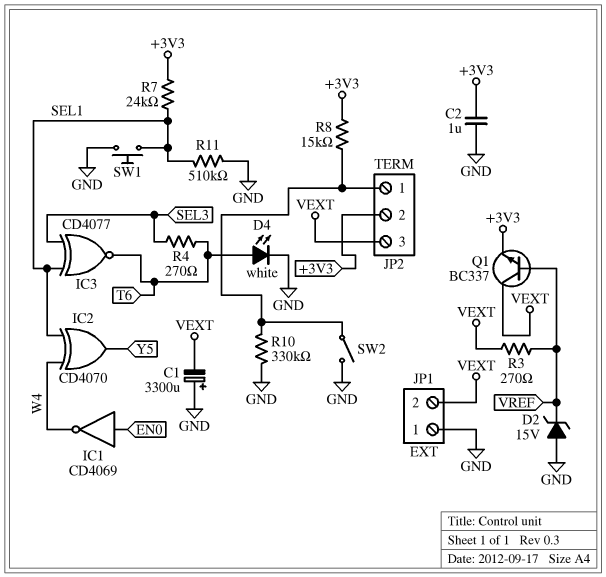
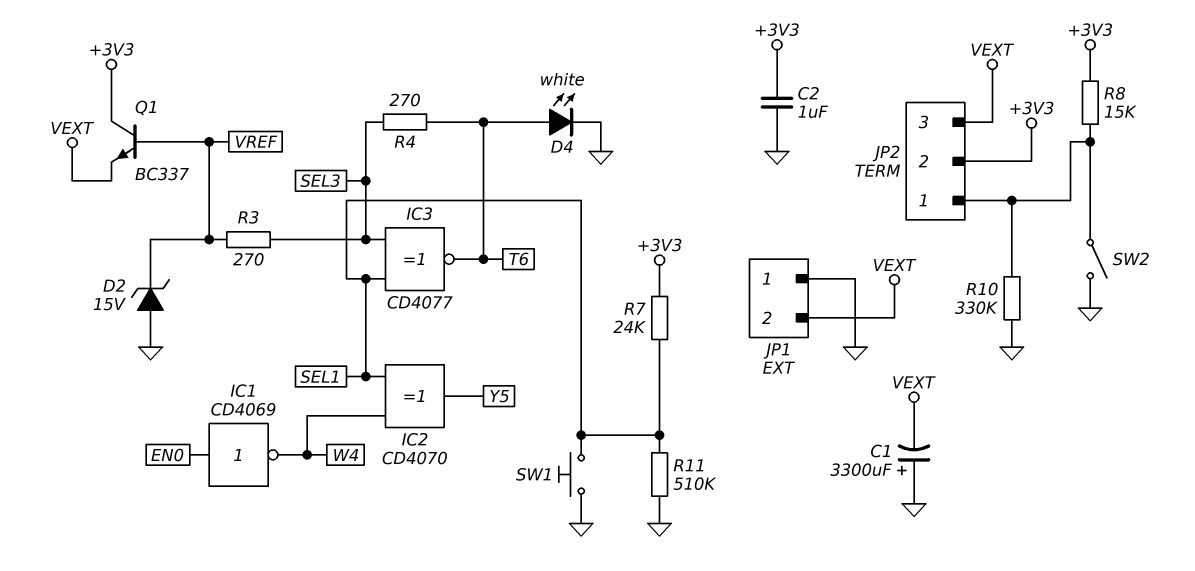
Q1: NPN BC337 (B VREF, C VEXT, E +3V3) -> NPN BC337 (B VREF, C +3V3, E VEXT)
R3: 270 (VEXT, VREF) -> 270 (SEL3, VREF)

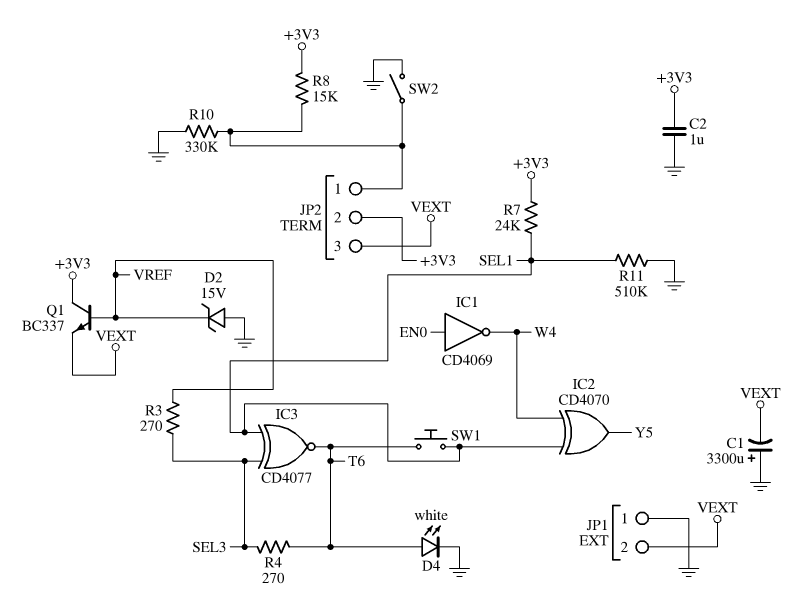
SW1: button (GND, SEL1) -> button (SEL1, T6)

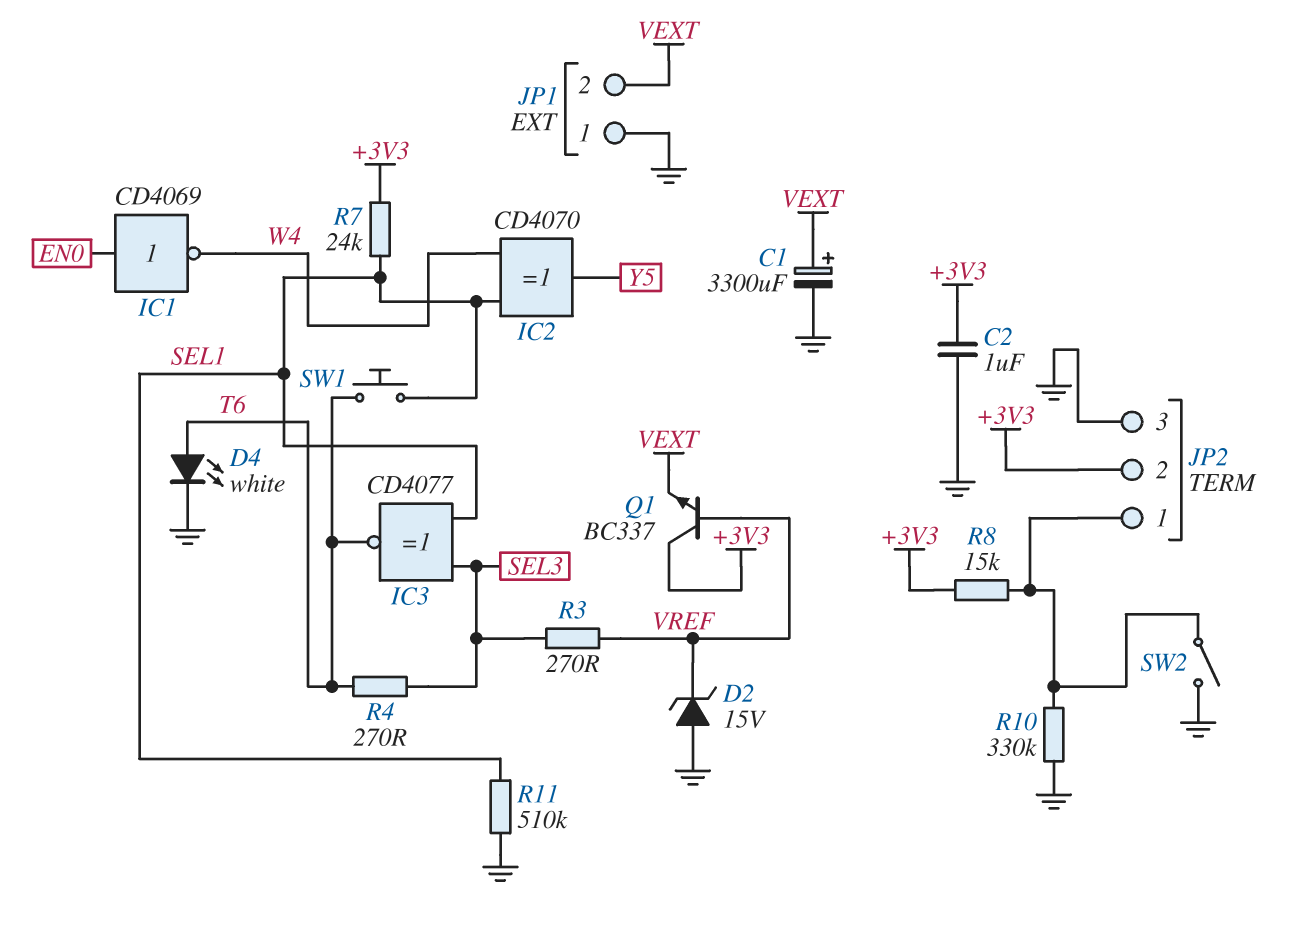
C1: 3300uF (plus GND, minus VEXT) -> 3300uF (plus VEXT, minus GND)
JP2 pin 3: VEXT -> GND

